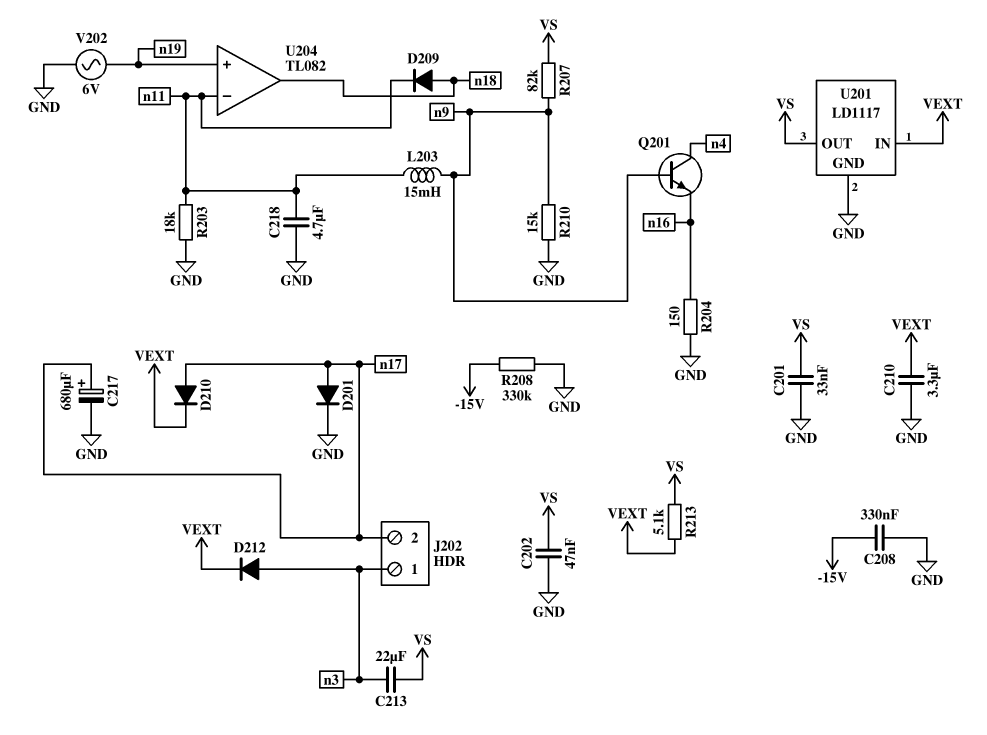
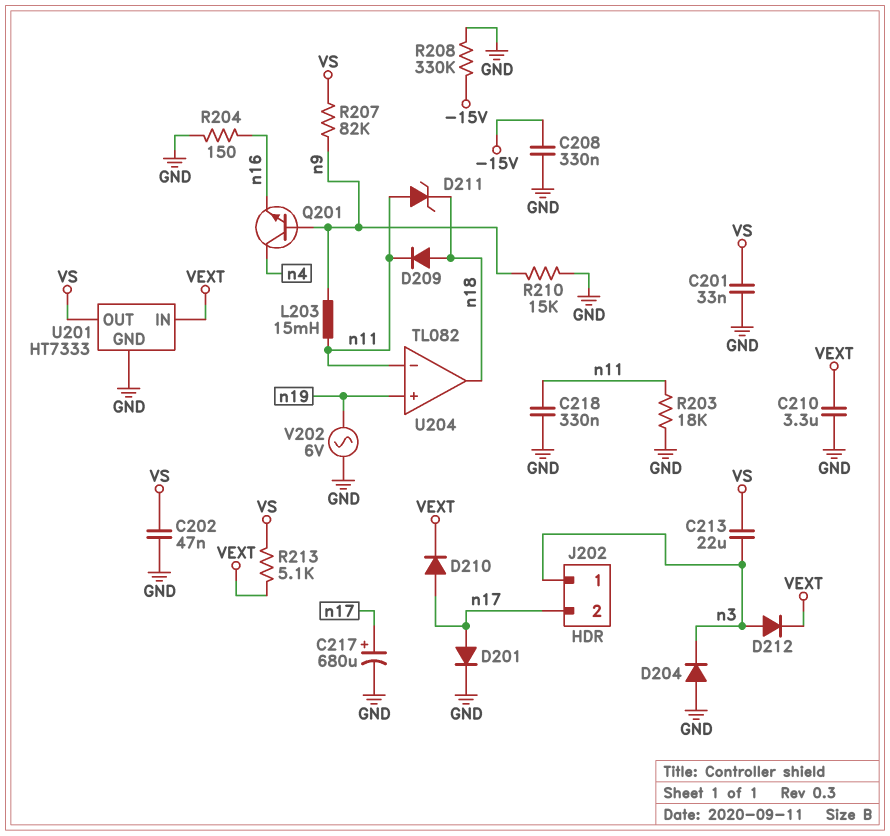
C218: 4.7uF (GND, n11) -> 330nF (GND, n11)
D204: none -> diode (A GND, K n3)
D211: none -> zener (A n11, K n18)
U201: LD1117 -> HT7333

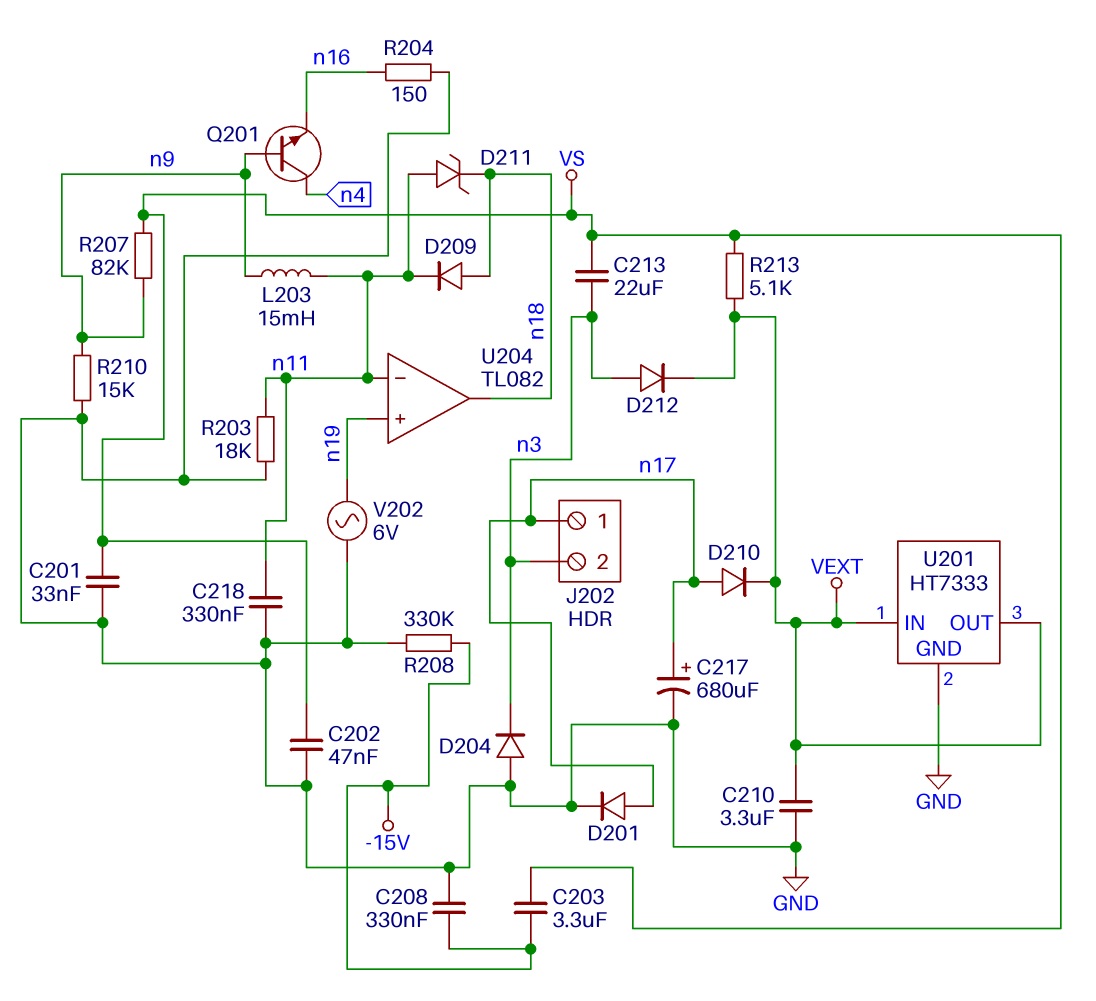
C203: none -> 3.3uF (-15V, VS)
J202 pin 1: n3 -> n17
J202 pin 2: n17 -> n3
U201 pin OUT: VS -> VEXT

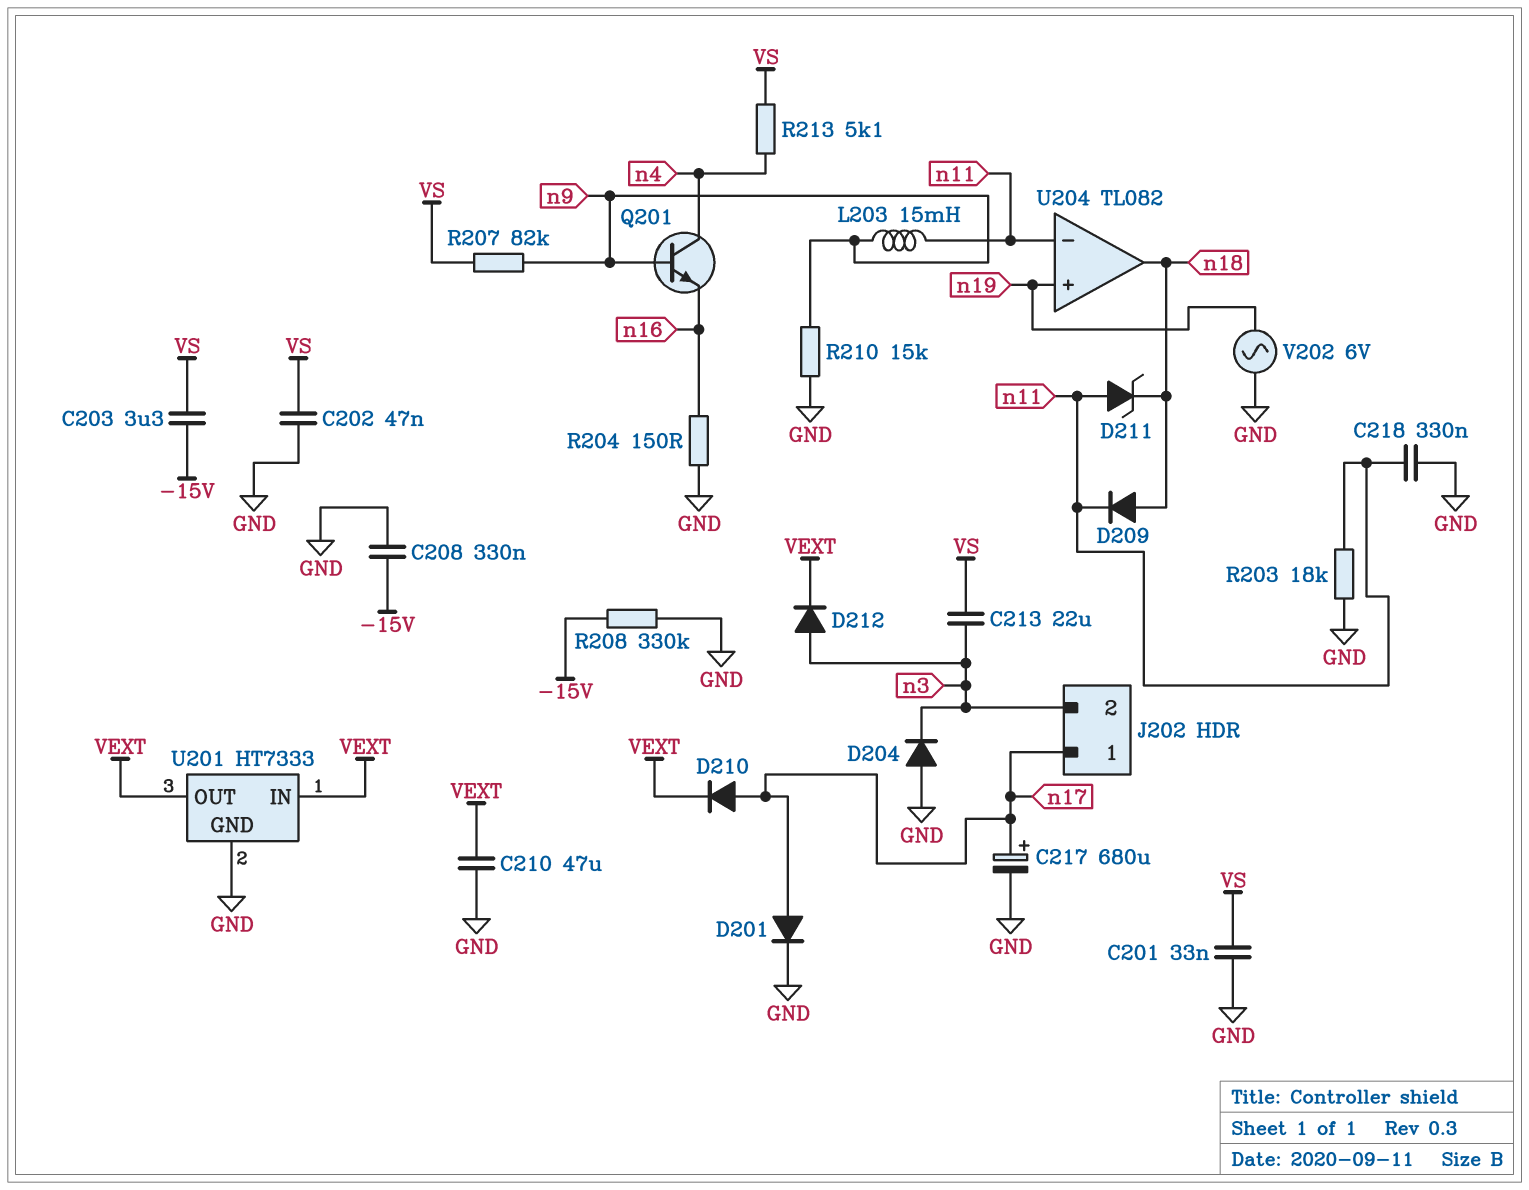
C210: 3.3uF (GND, VEXT) -> 47uF (GND, VEXT)
R213: 5.1k (VEXT, VS) -> 5.1k (VS, n4)

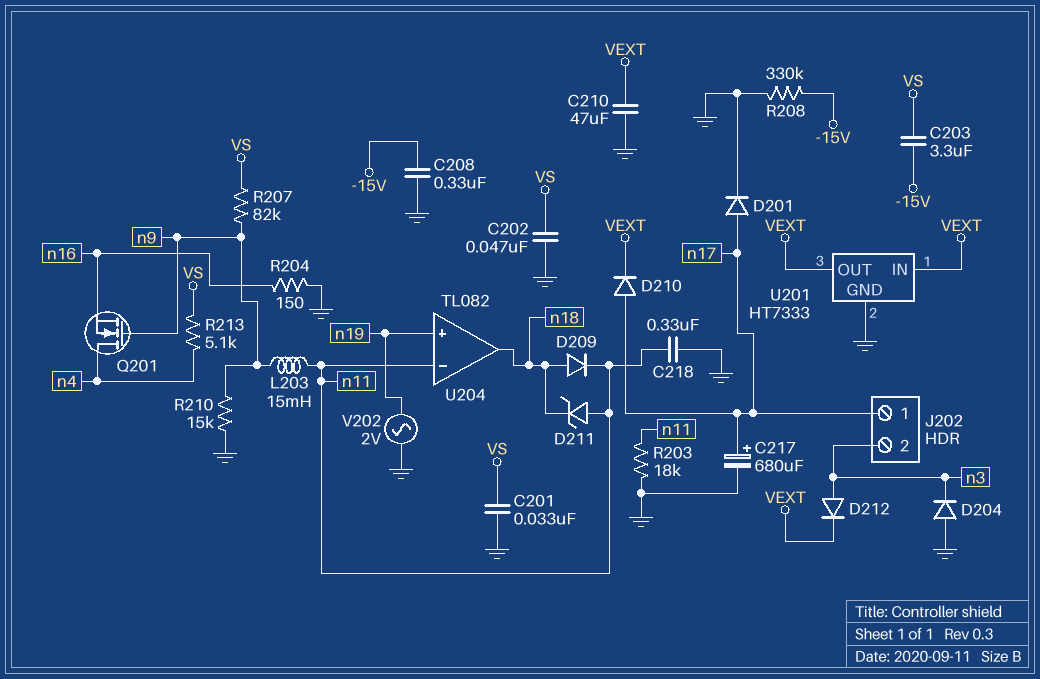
C213: 22uF (VS, n3) -> none
Q201: NPN (B n9, C n4, E n16) -> NMOS (G n9, D n4, S n16)
V202: AC 6V (GND, n19) -> AC 2V (GND, n19)

